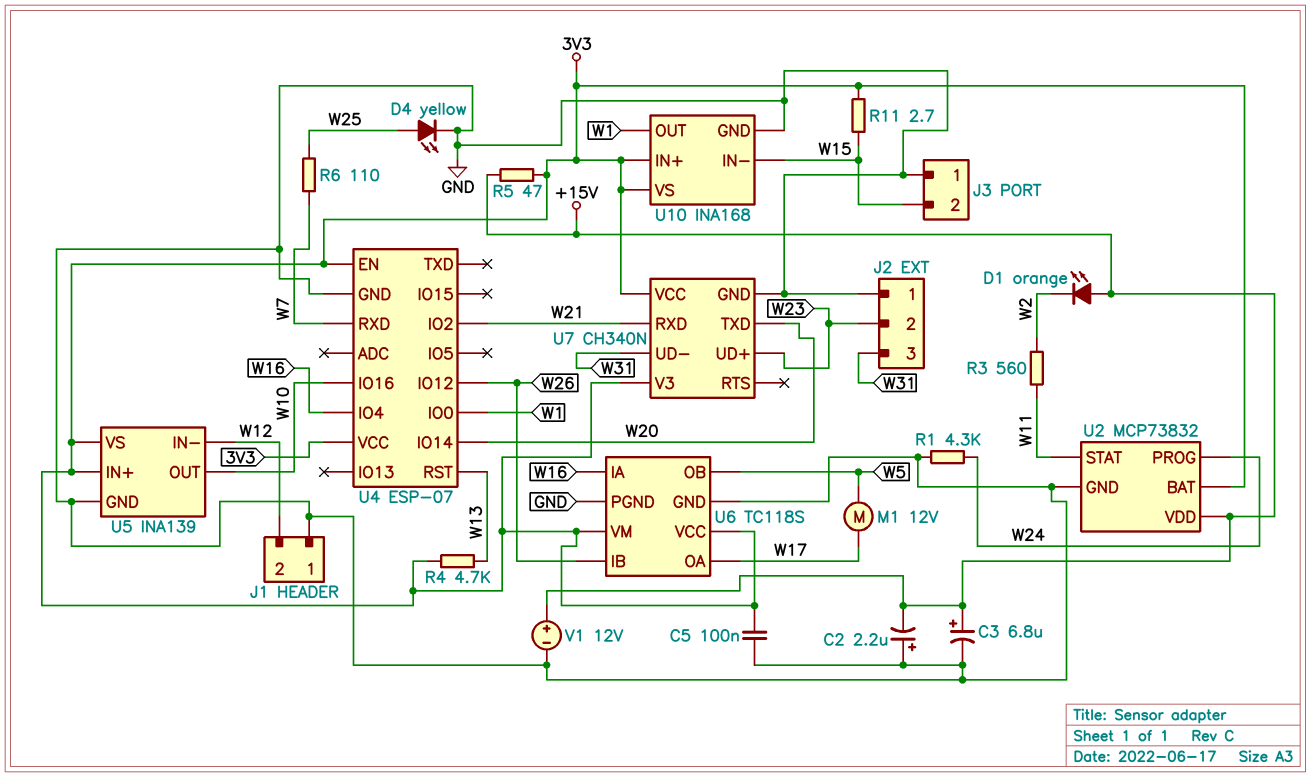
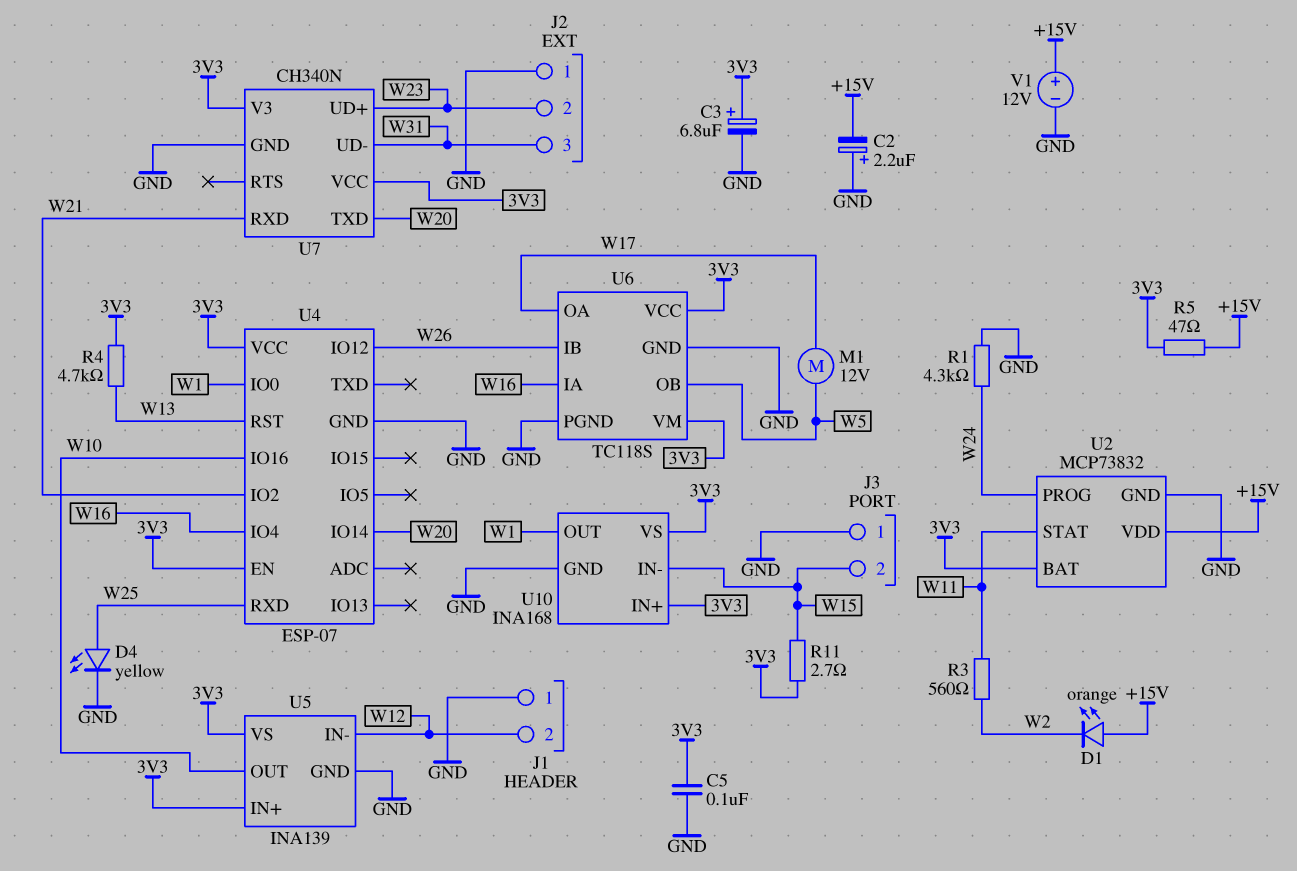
C3: 6.8uF (plus +15V, minus GND) -> 6.8uF (plus 3V3, minus GND)
R6: 110 (W7, W25) -> none
U4 pin RXD: W7 -> W25

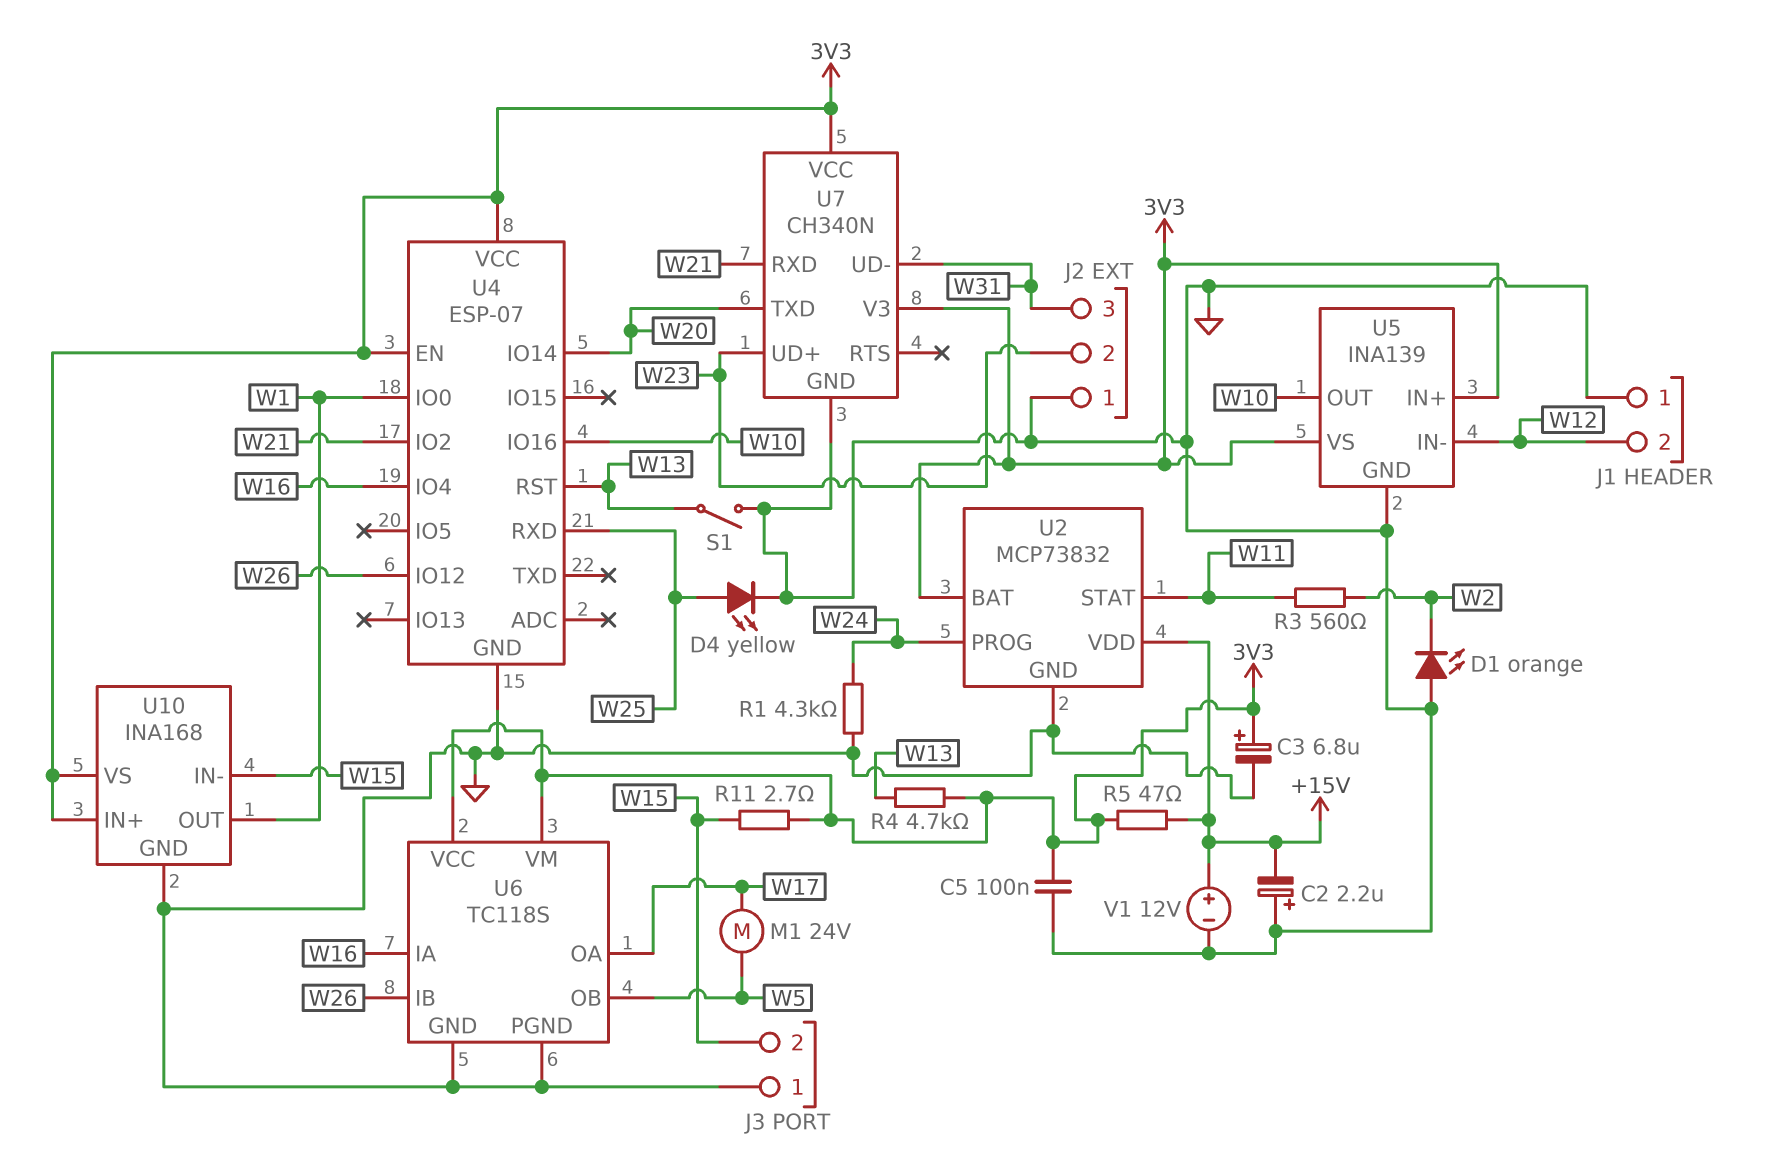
D1: LED orange (A +15V, K W2) -> LED orange (A GND, K W2)
M1: motor 12V (W5, W17) -> motor 24V (W5, W17)
S1: none -> switch (GND, W13)

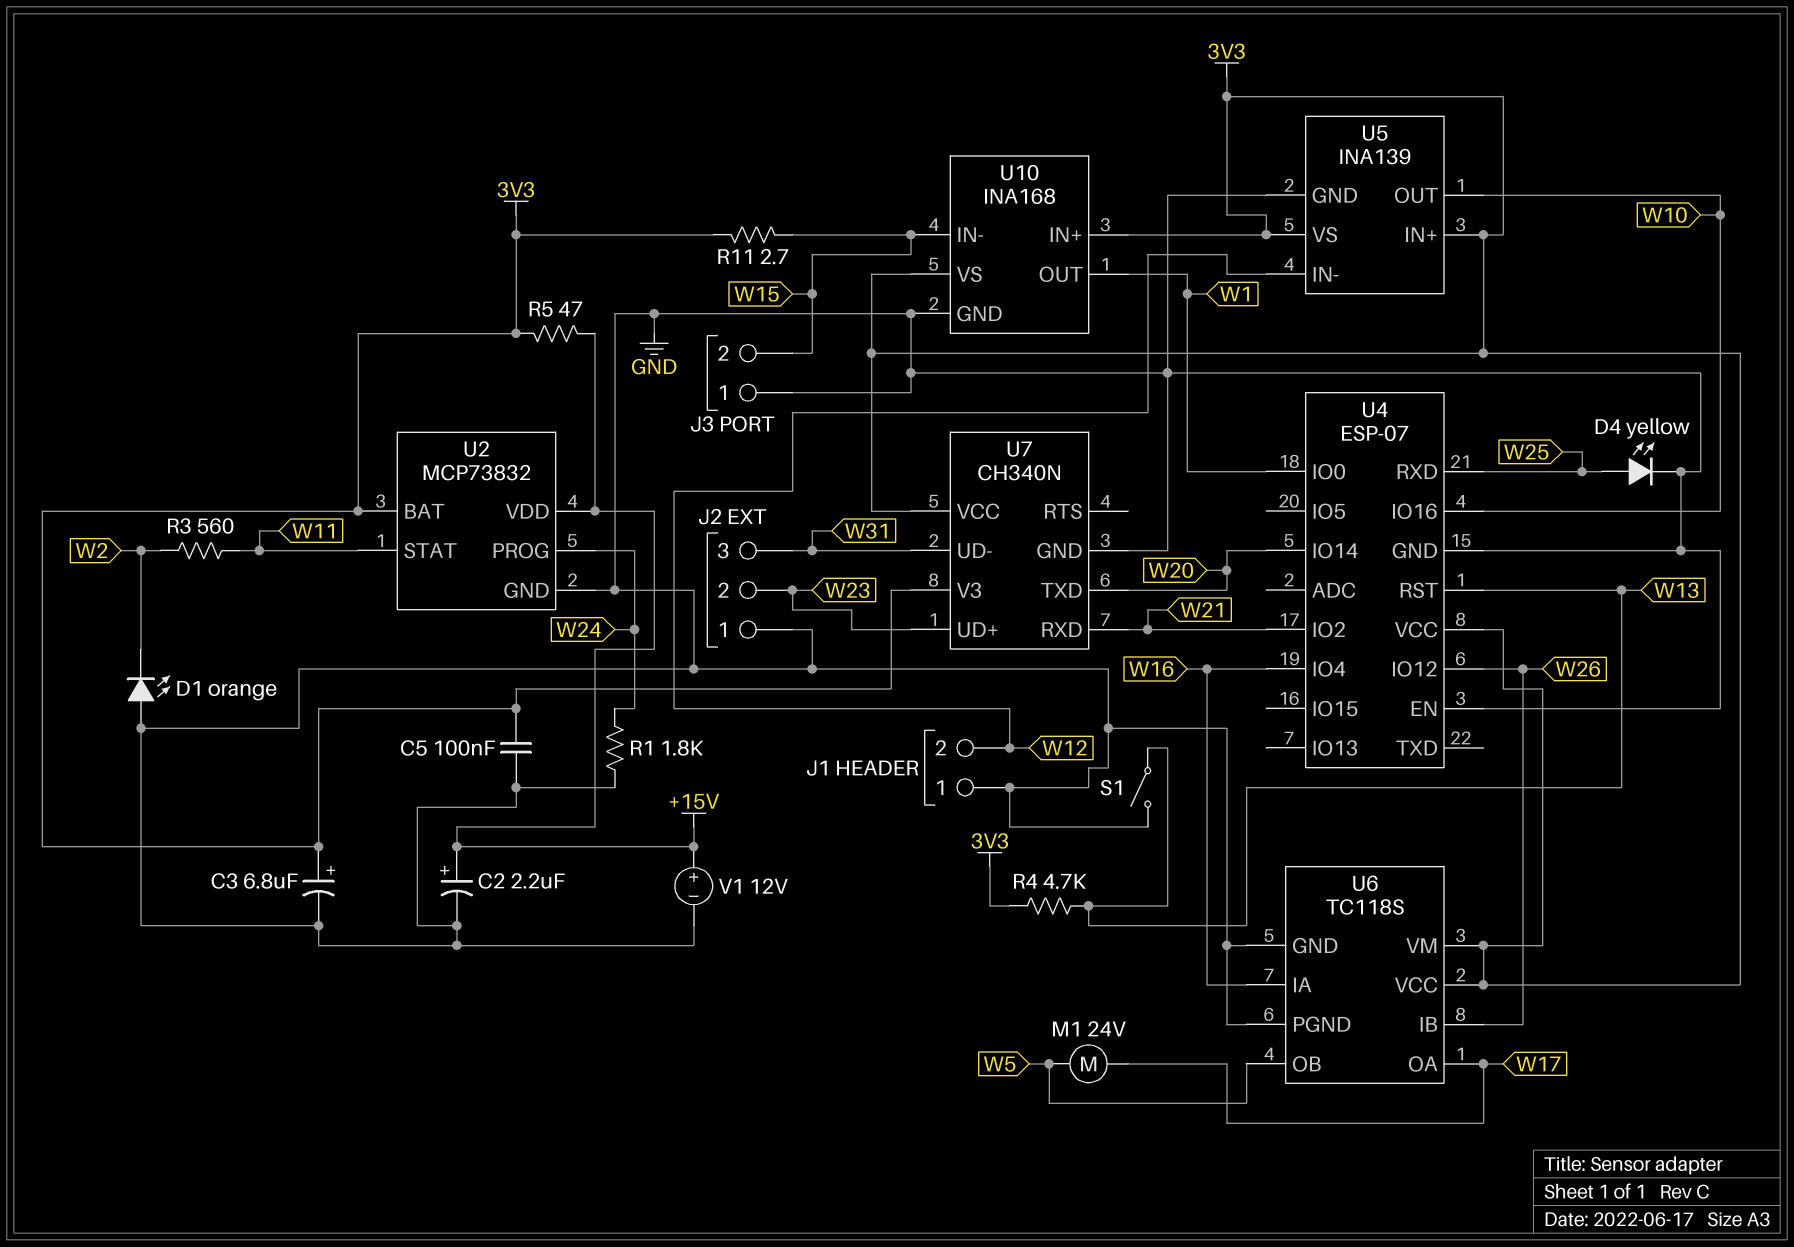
C2: 2.2uF (plus GND, minus +15V) -> 2.2uF (plus +15V, minus GND)
R1: 4.3k (GND, W24) -> 1.8k (GND, W24)
U4 pin EN: 3V3 -> GND

